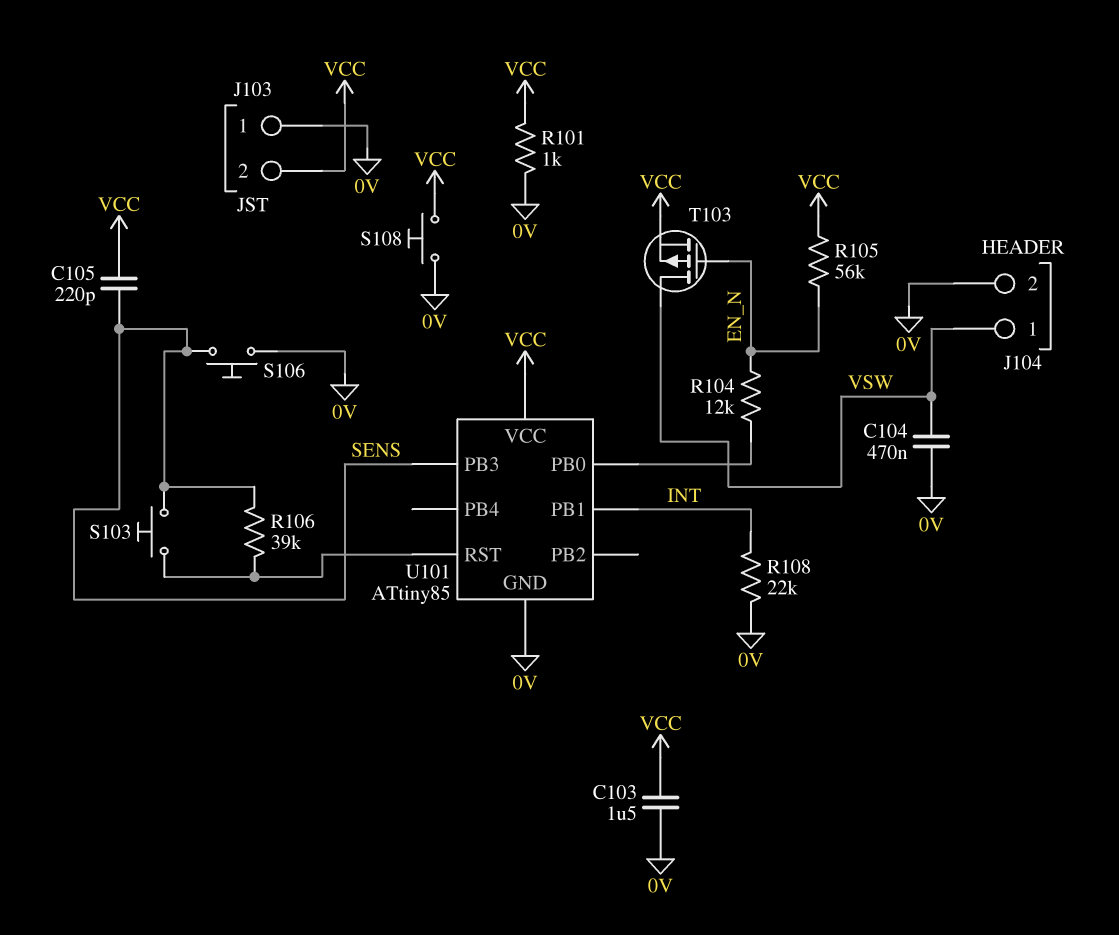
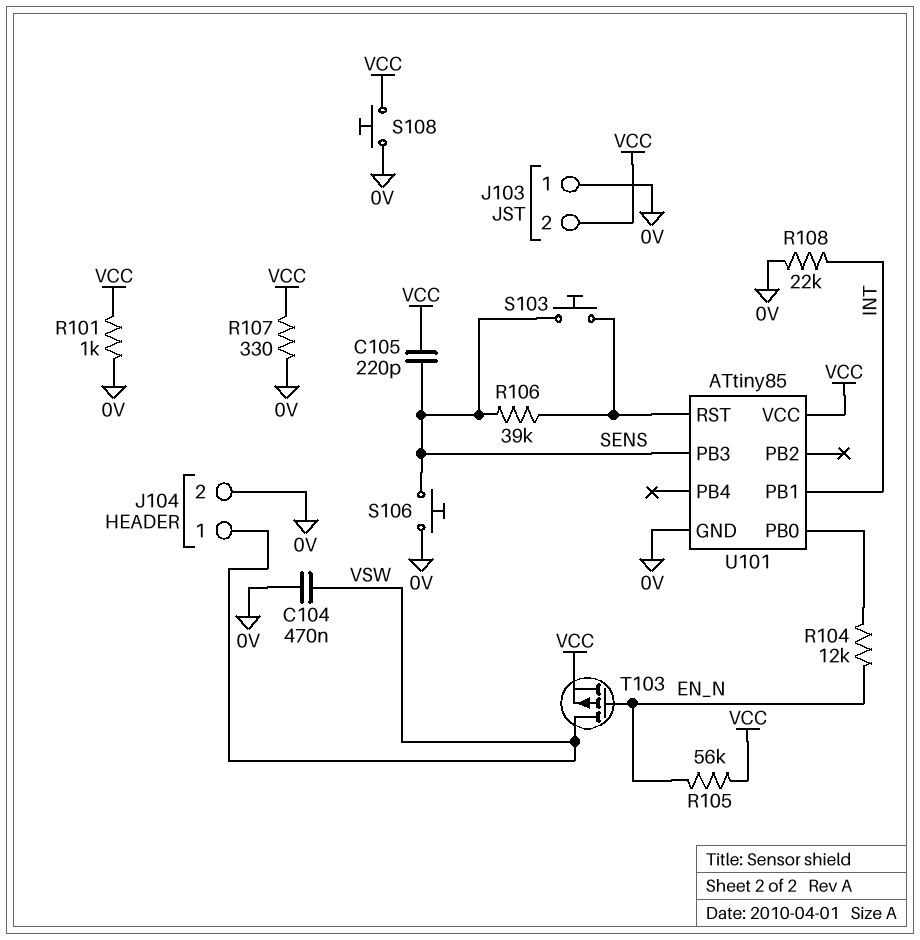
C103: 1.5uF (0V, VCC) -> none
R107: none -> 330 (0V, VCC)

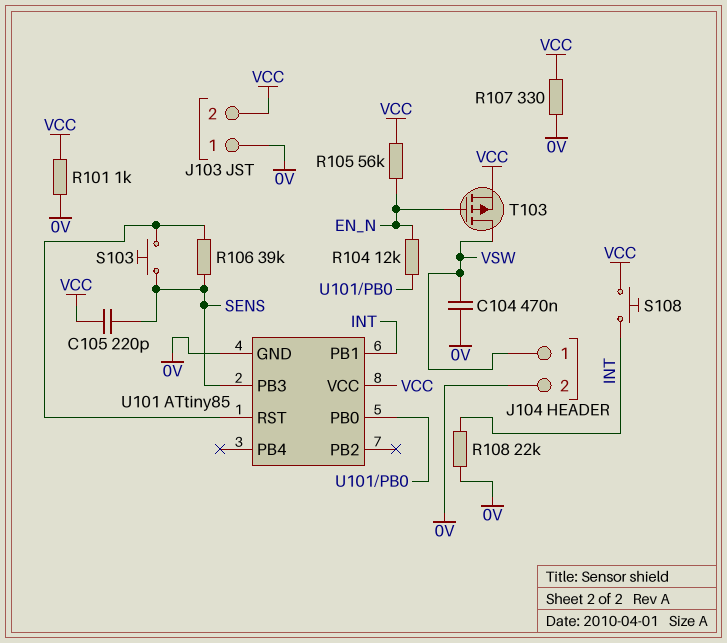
S106: button (0V, SENS) -> none
S108: button (0V, VCC) -> button (INT, VCC)

